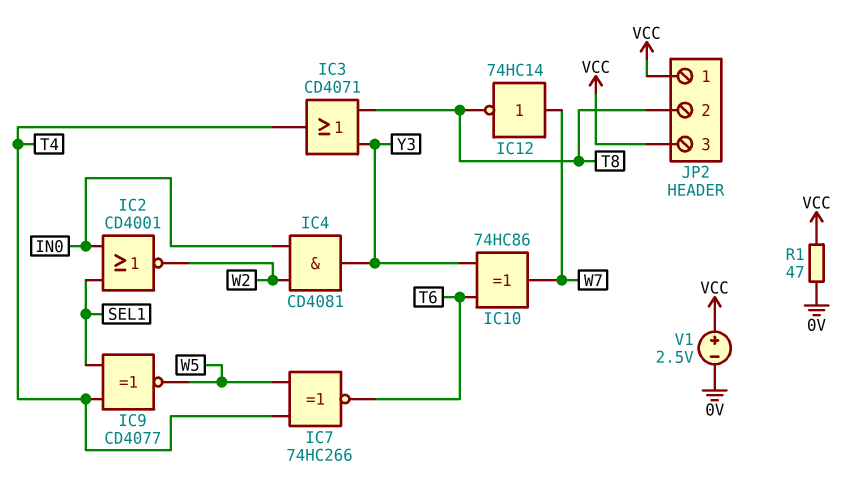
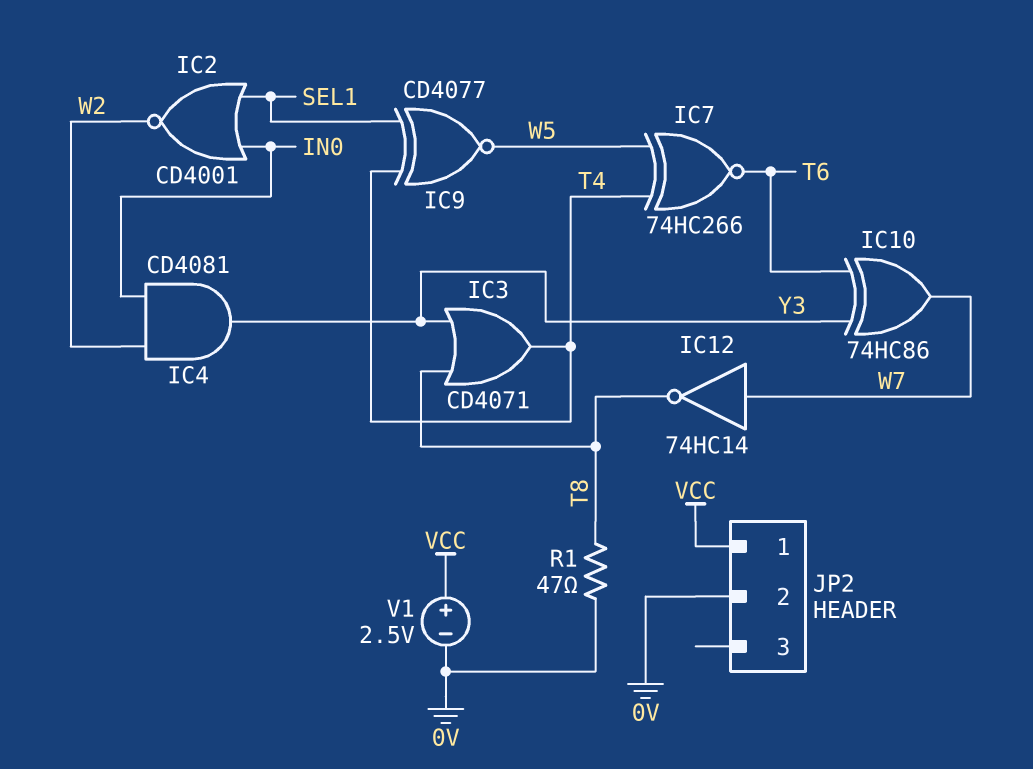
JP2 pin 2: T8 -> 0V
JP2 pin 3: VCC -> none
R1: 47 (0V, VCC) -> 47 (0V, T8)

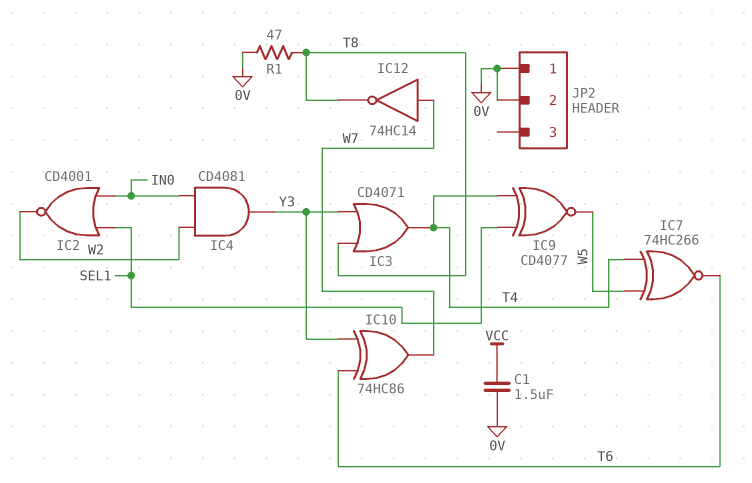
C1: none -> 1.5uF (0V, VCC)
JP2 pin 1: VCC -> 0V
V1: 2.5V (plus VCC, minus 0V) -> none

